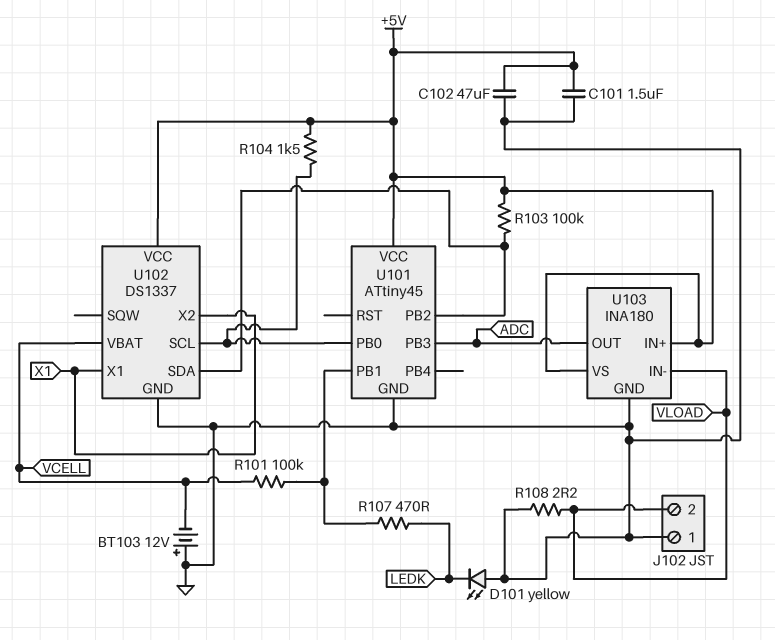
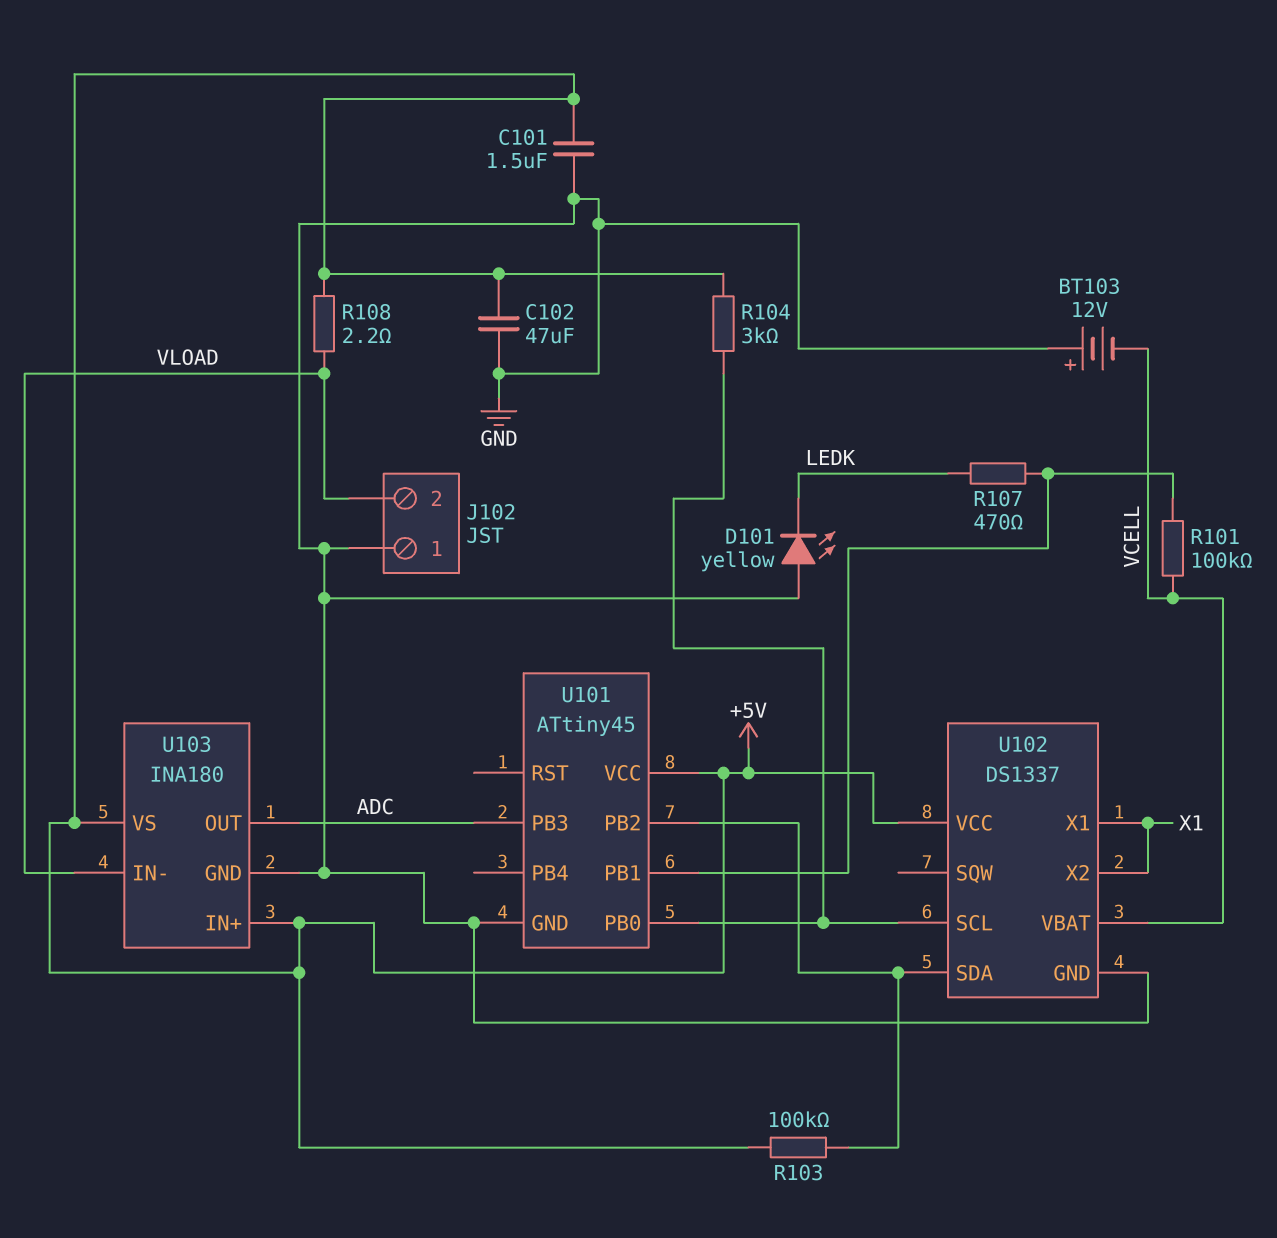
R104: 1.5k (+5V, U101/PB0) -> 3k (+5V, U101/PB0)
R108: 2.2 (GND, VLOAD) -> 2.2 (+5V, VLOAD)

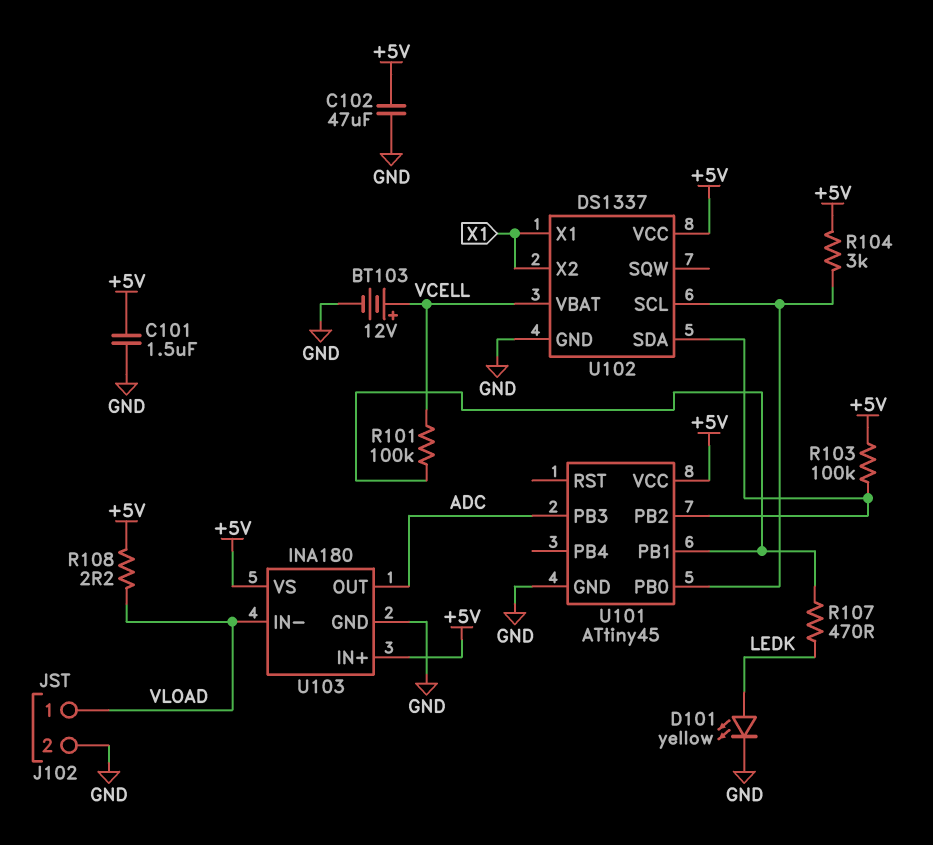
BT103: 12V (plus GND, minus VCELL) -> 12V (plus VCELL, minus GND)
D101: LED yellow (A GND, K LEDK) -> LED yellow (A LEDK, K GND)
J102 pin 1: GND -> VLOAD
J102 pin 2: VLOAD -> GND

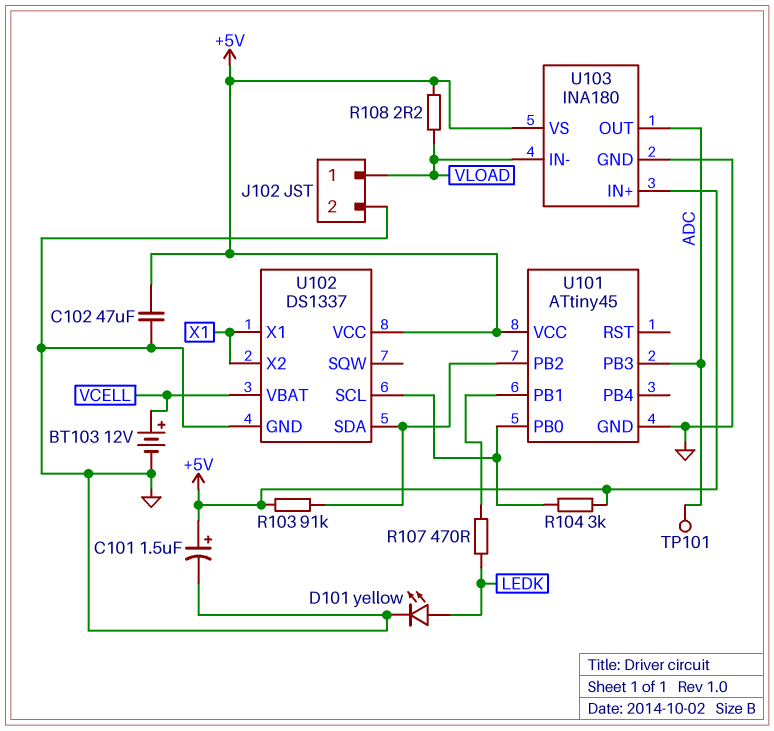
C101: 1.5uF (+5V, GND) -> 1.5uF (plus +5V, minus GND)
R101: 100k (U101/PB1, VCELL) -> none
R103: 100k (+5V, U101/PB2) -> 91k (+5V, U101/PB2)
TP101: none -> test point (ADC)

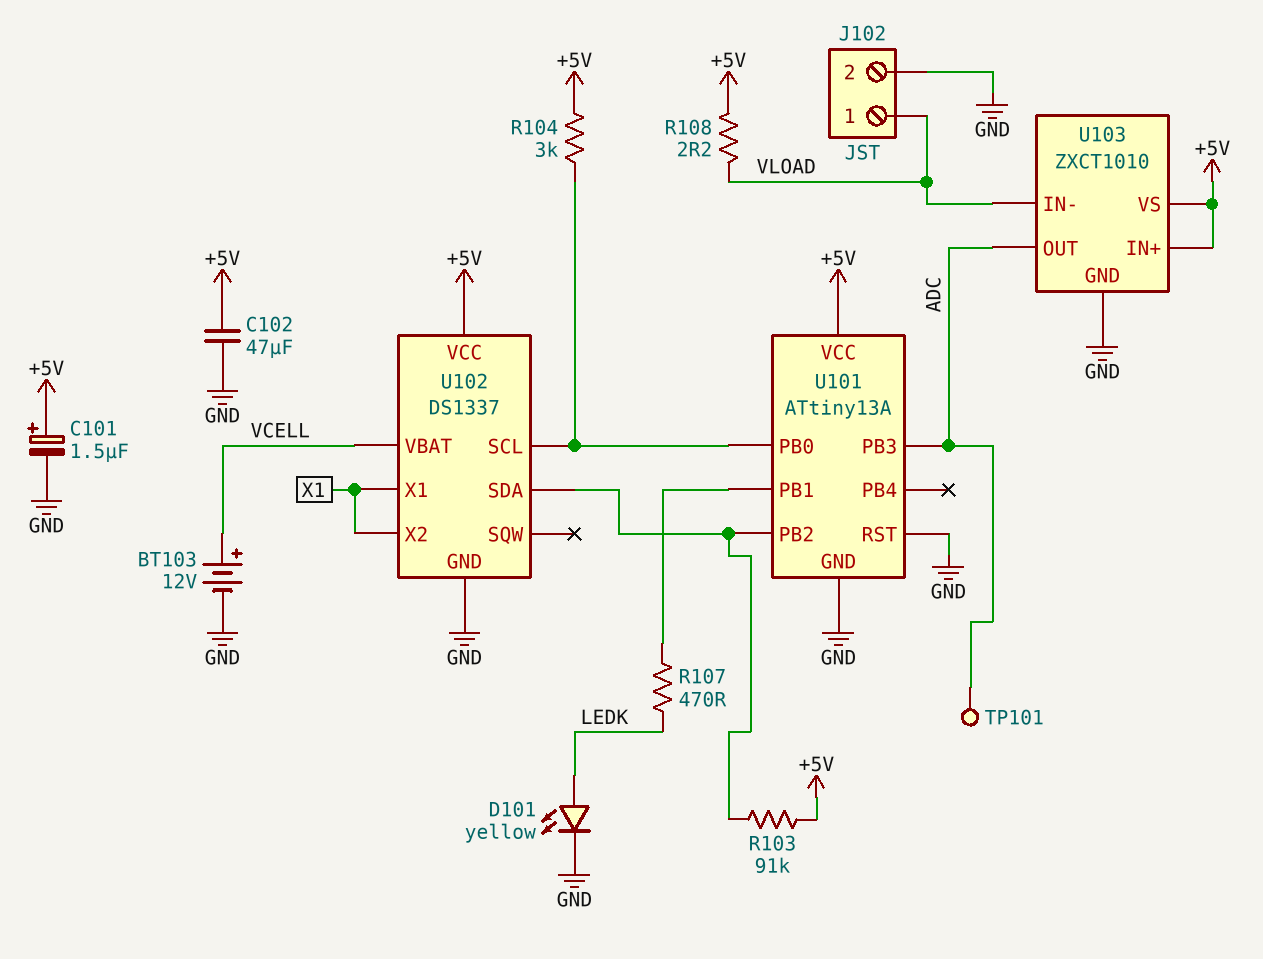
U101: ATtiny45 -> ATtiny13A
U101 pin RST: none -> GND
U103: INA180 -> ZXCT1010

